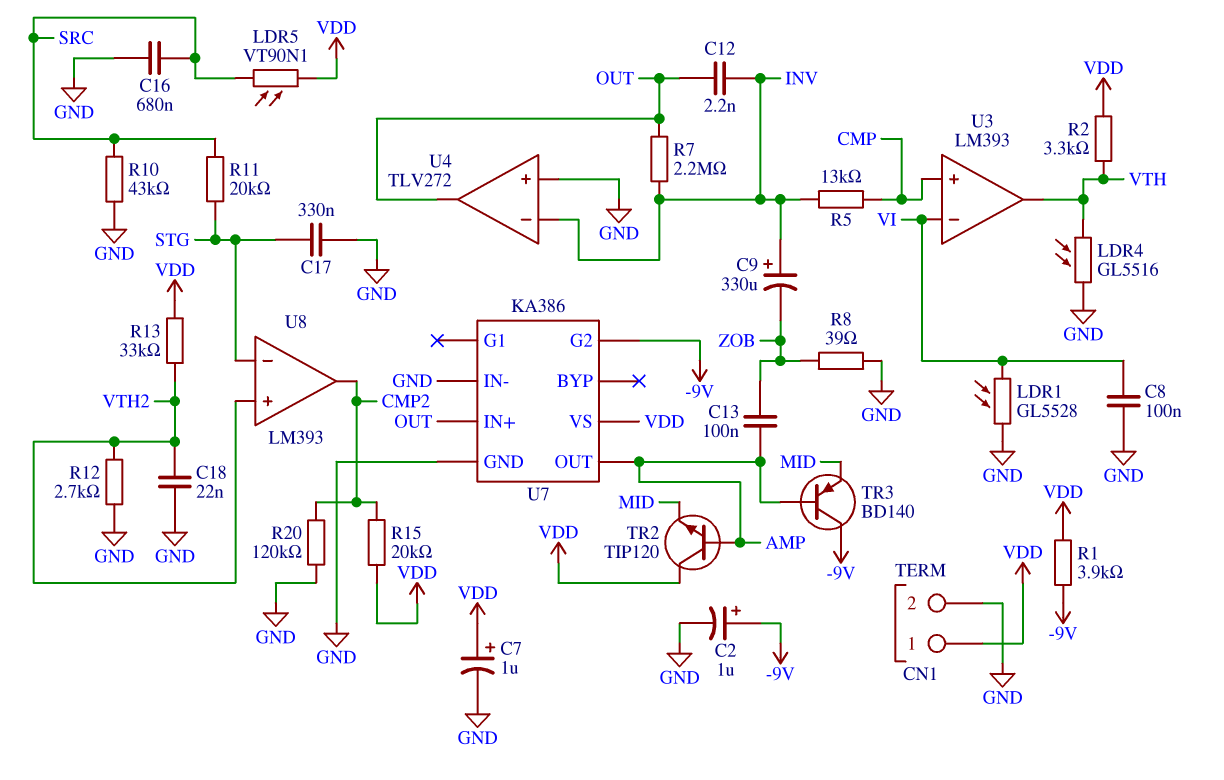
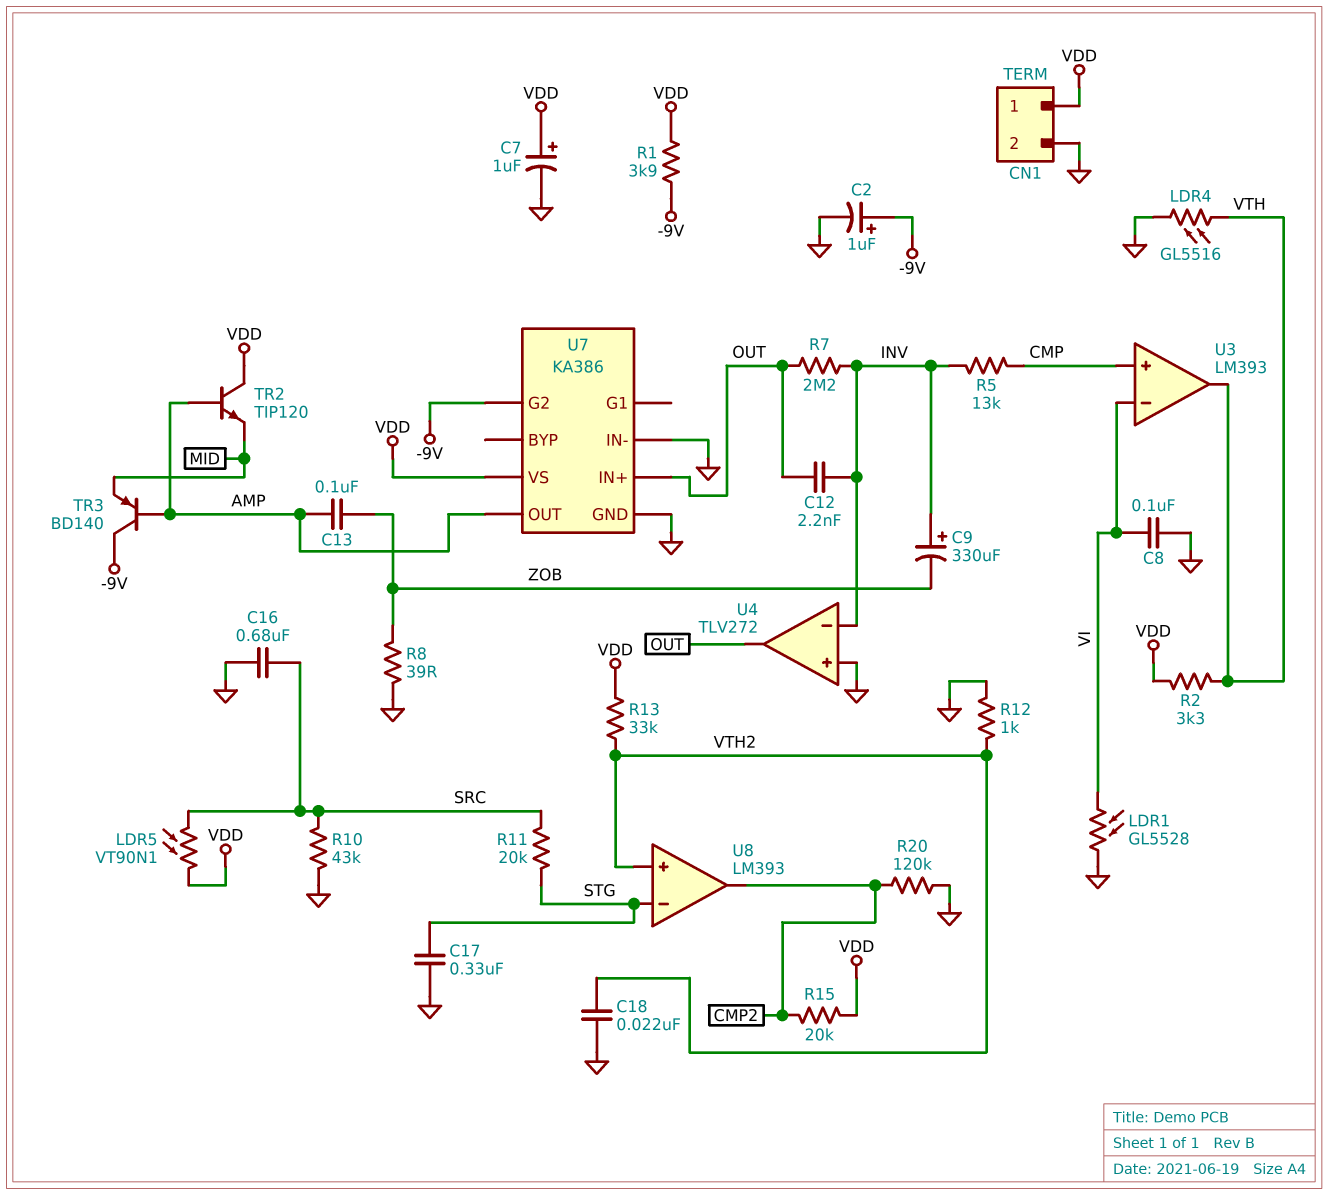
R12: 2.7k (GND, VTH2) -> 1k (GND, VTH2)

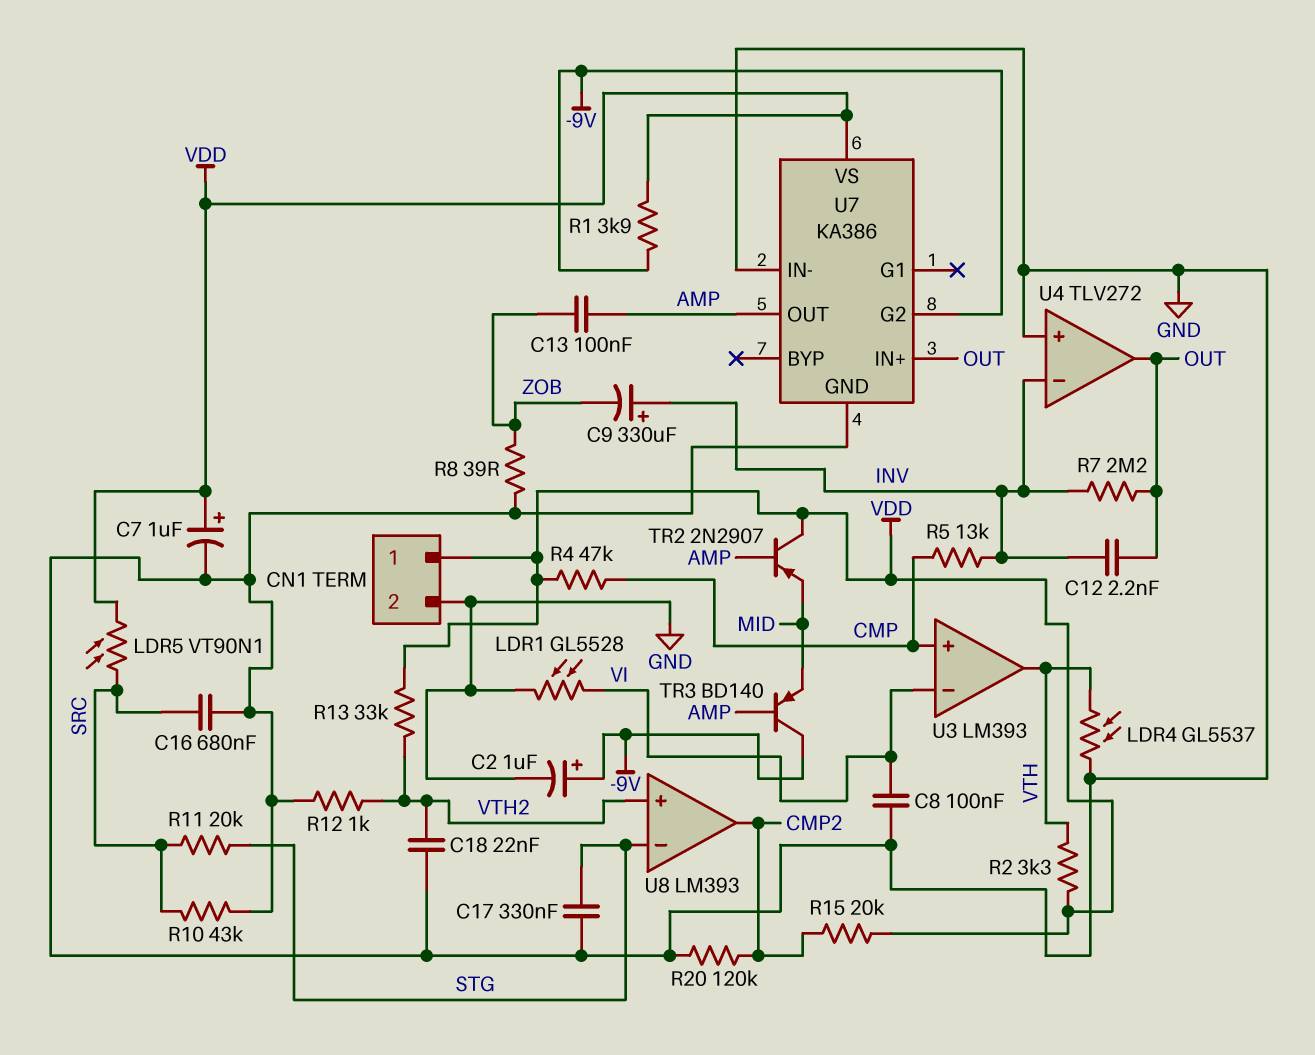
LDR4: GL5516 (GND, VTH) -> GL5537 (GND, VTH)
R4: none -> 47k (CMP, VDD)
TR2: NPN TIP120 (B AMP, C VDD, E MID) -> PNP 2N2907 (B AMP, C VDD, E MID)

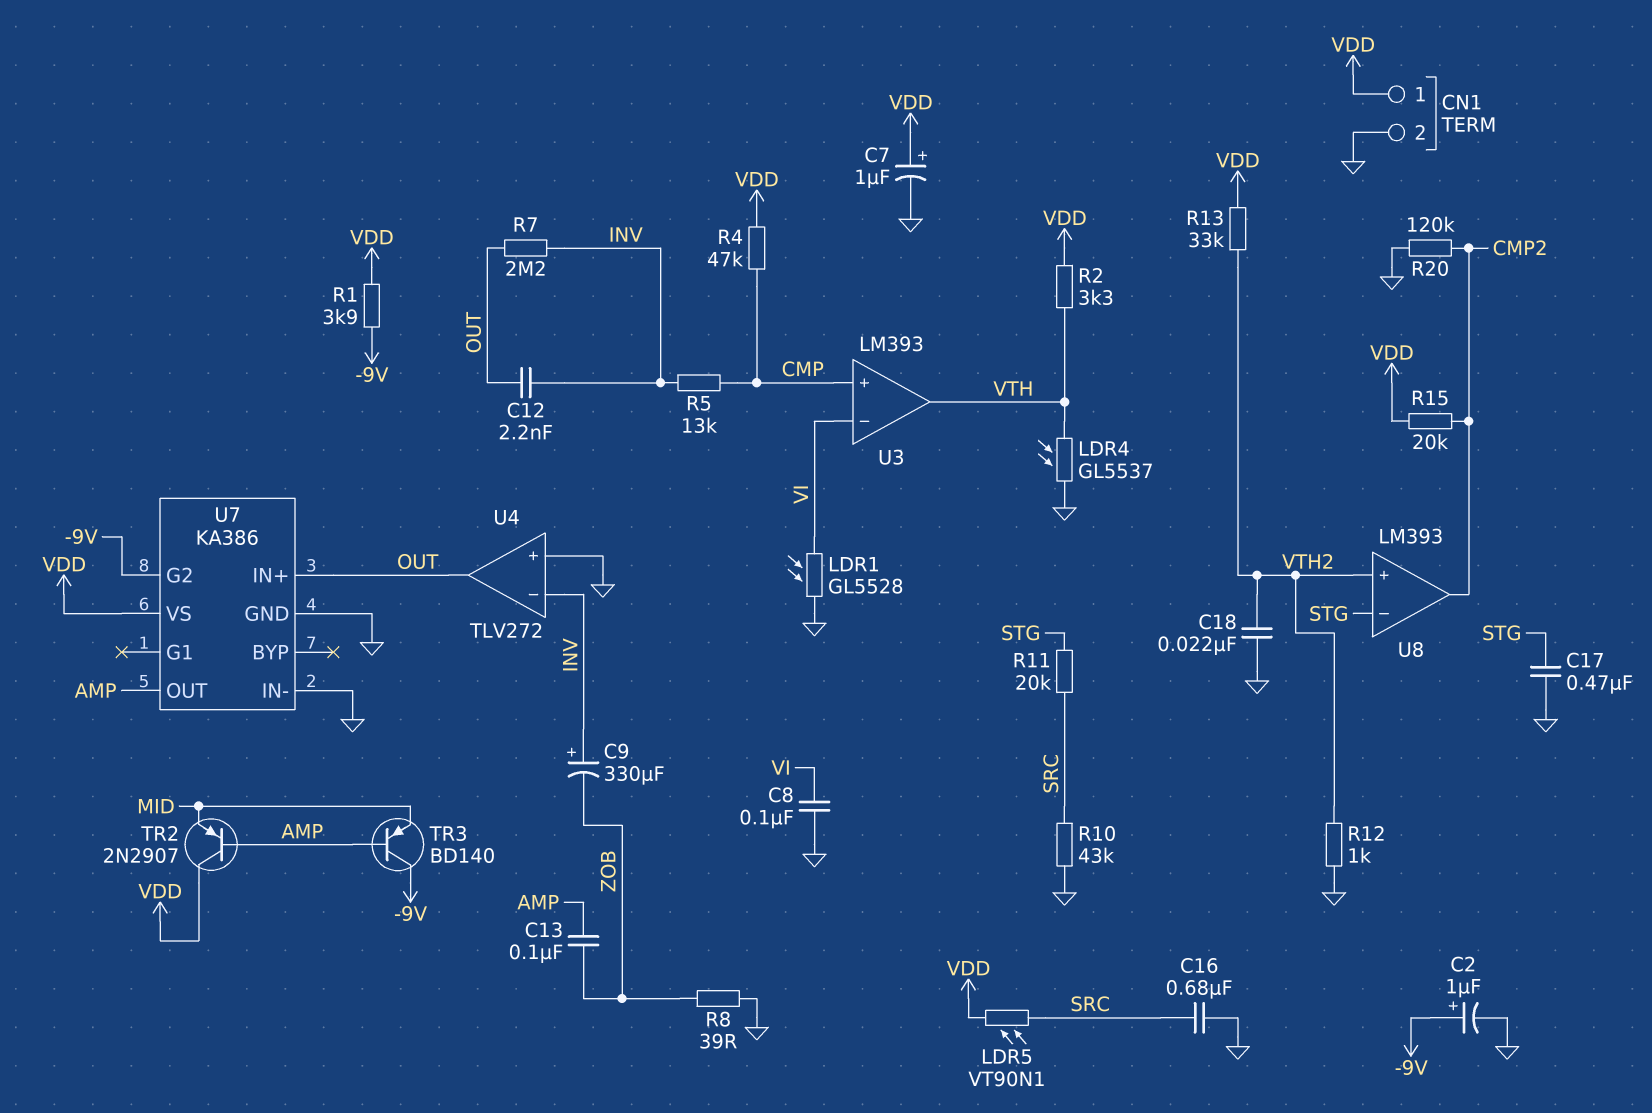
C17: 330nF (GND, STG) -> 470nF (GND, STG)

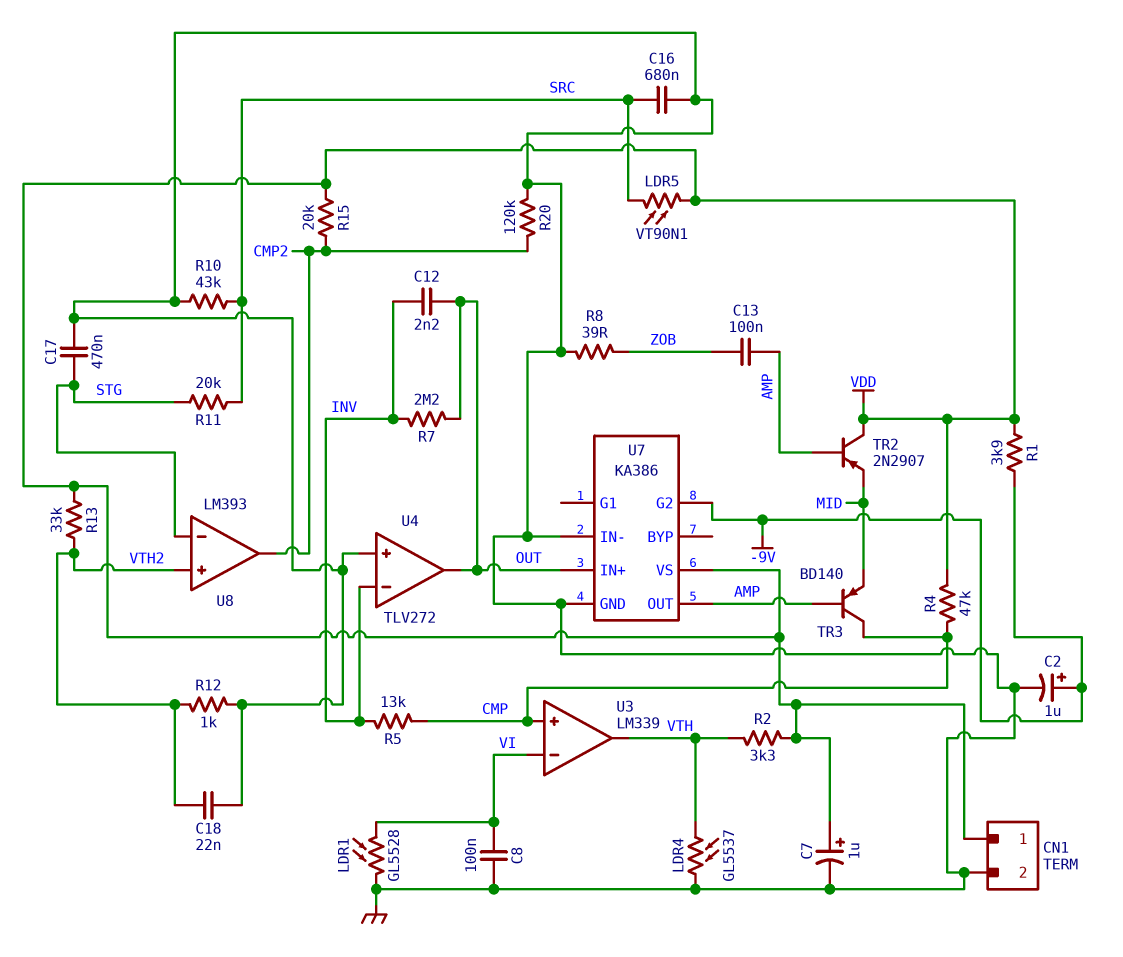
C9: 330uF (plus INV, minus ZOB) -> none
TR3: PNP BD140 (B AMP, C -9V, E MID) -> PNP BD140 (B AMP, C CMP, E MID)
U3: LM393 -> LM339

